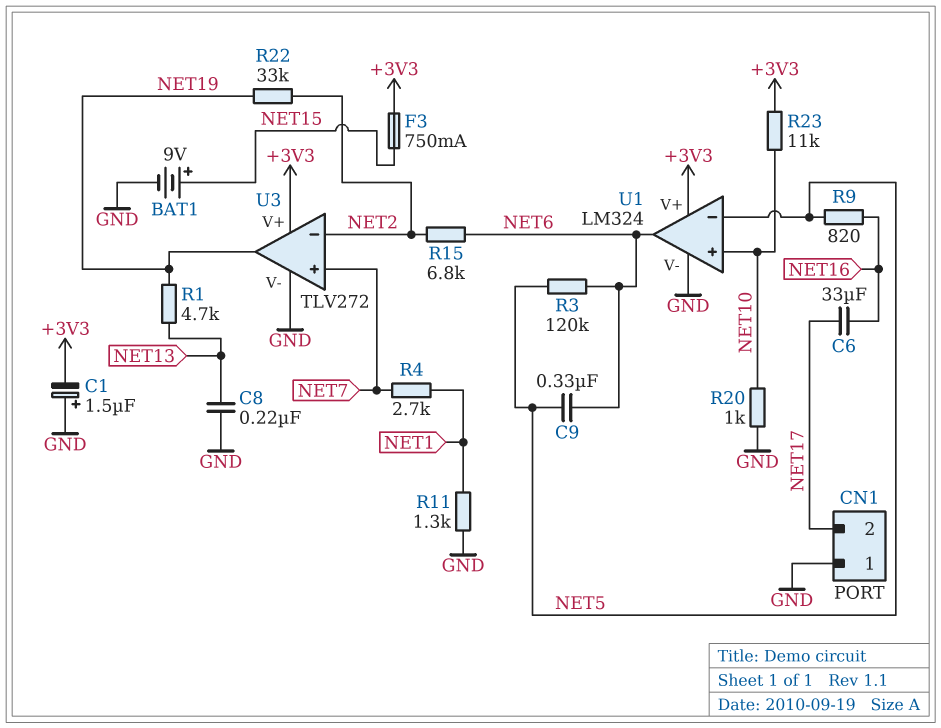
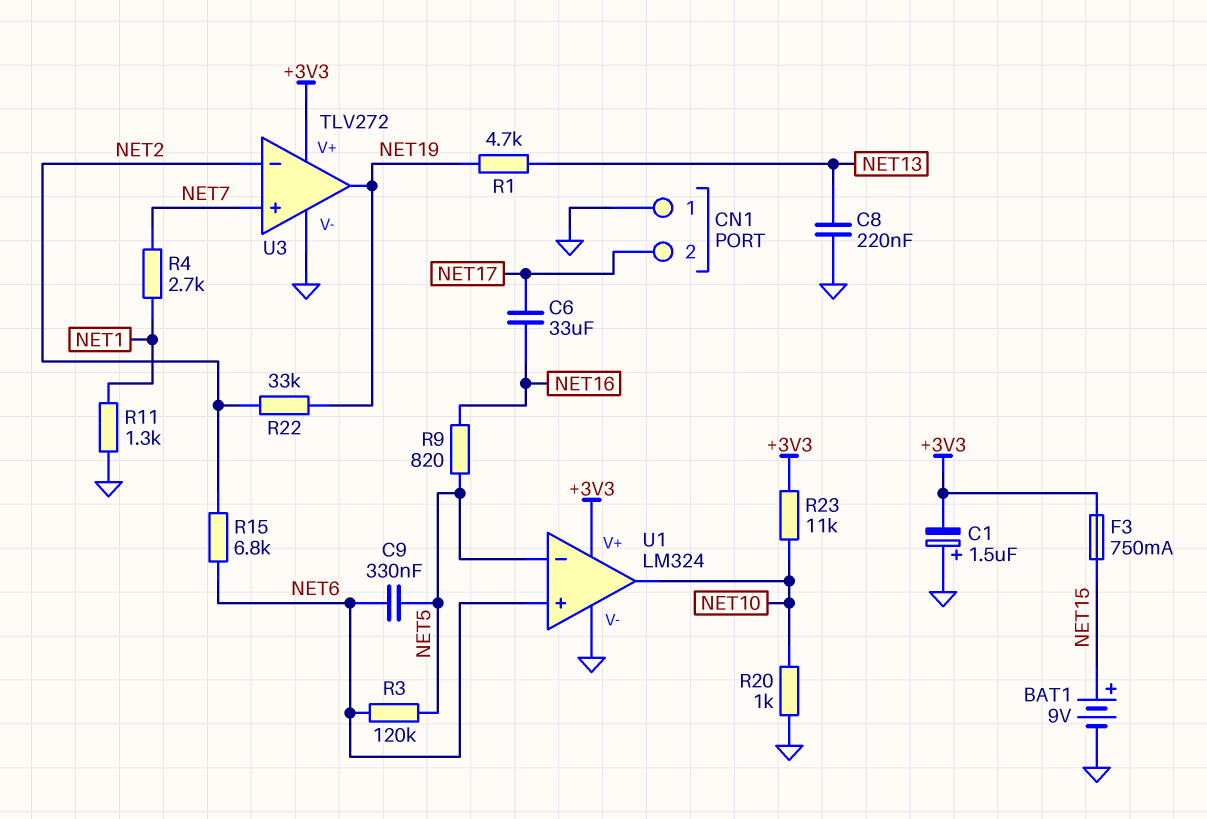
U1 pin in+: NET10 -> NET6
U1 pin out: NET6 -> NET10

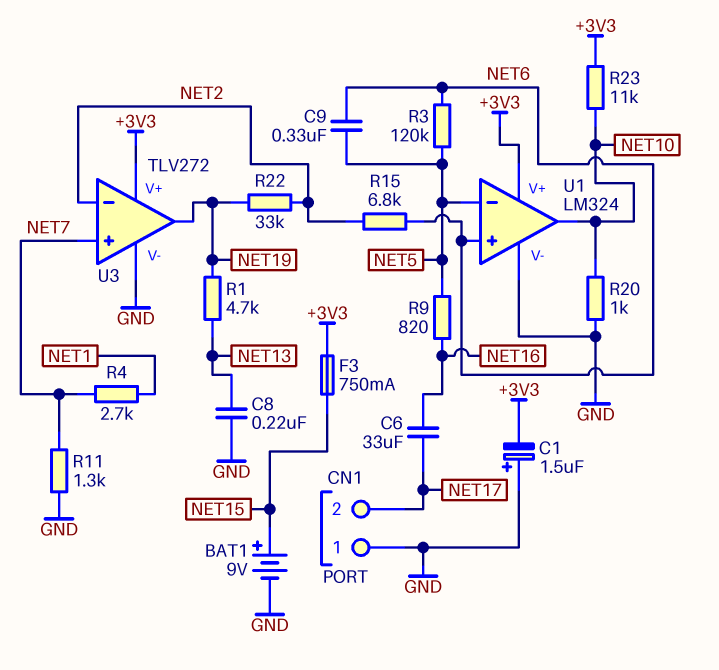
R11: 1.3k (GND, NET1) -> 1.3k (GND, NET7)

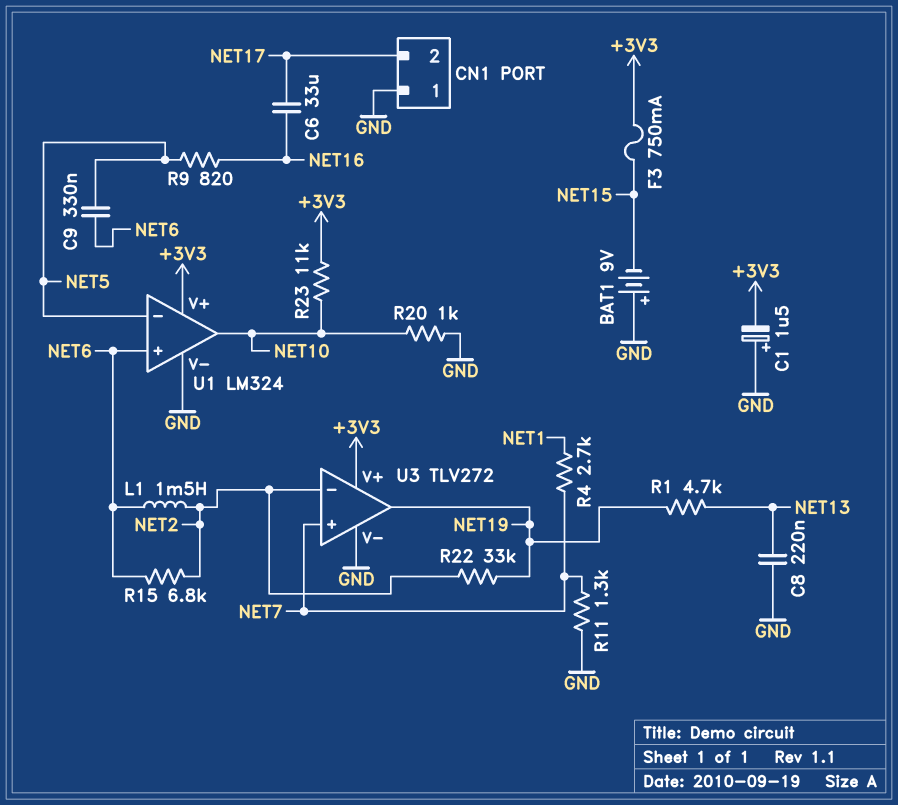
BAT1: 9V (plus NET15, minus GND) -> 9V (plus GND, minus NET15)
L1: none -> 1.5mH (NET2, NET6)
R3: 120k (NET5, NET6) -> none

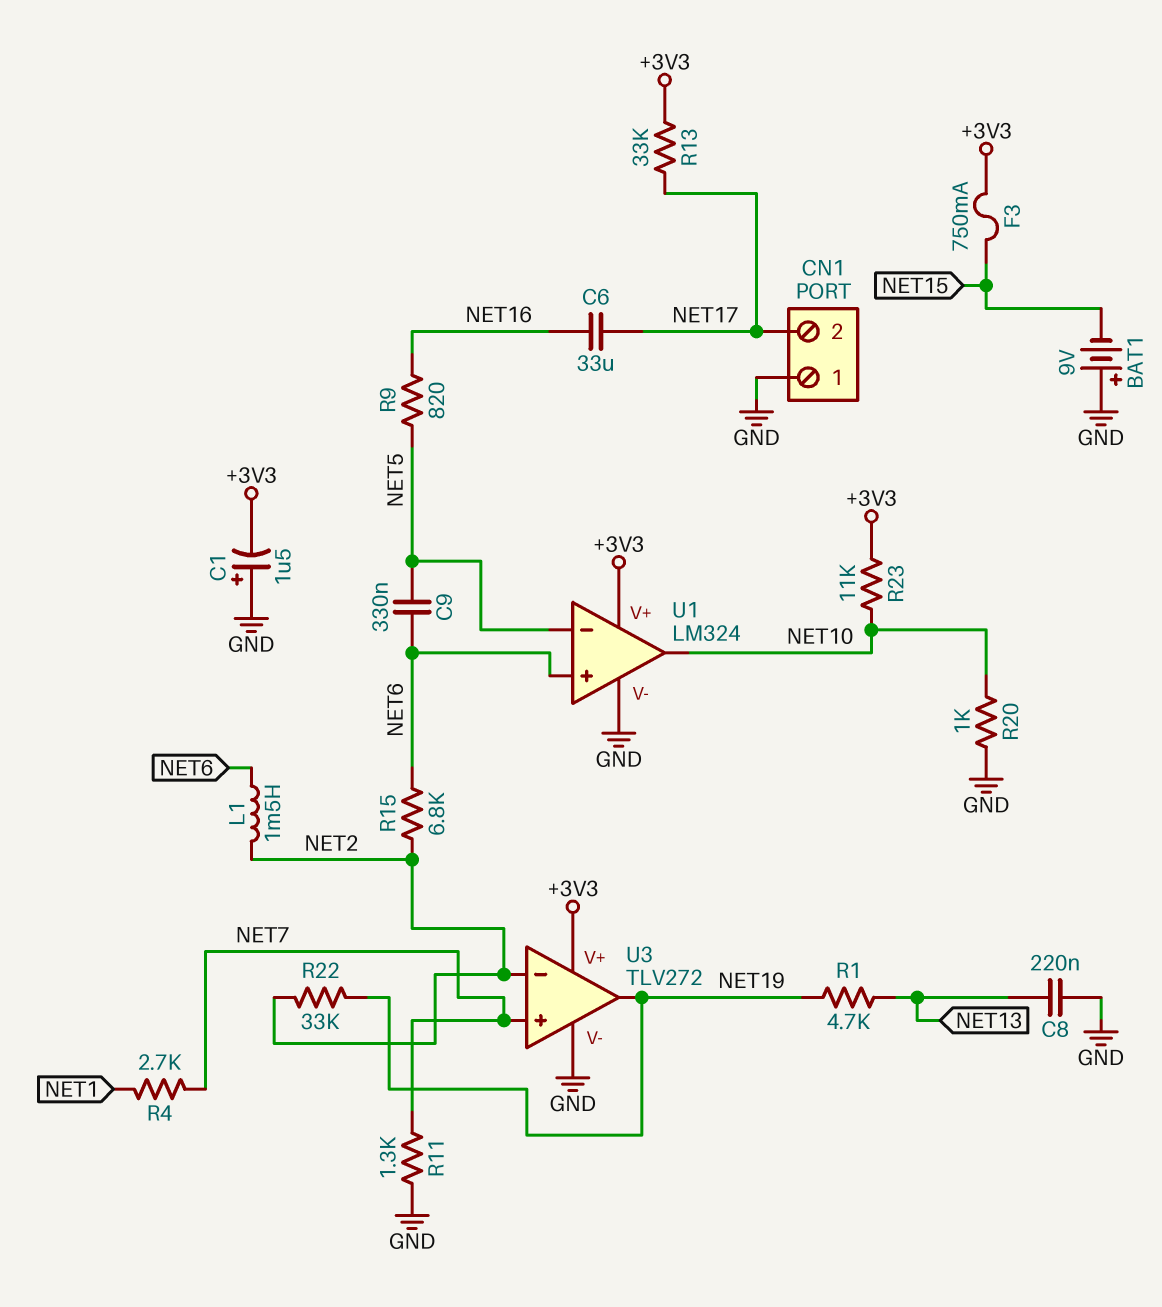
R13: none -> 33k (+3V3, NET17)

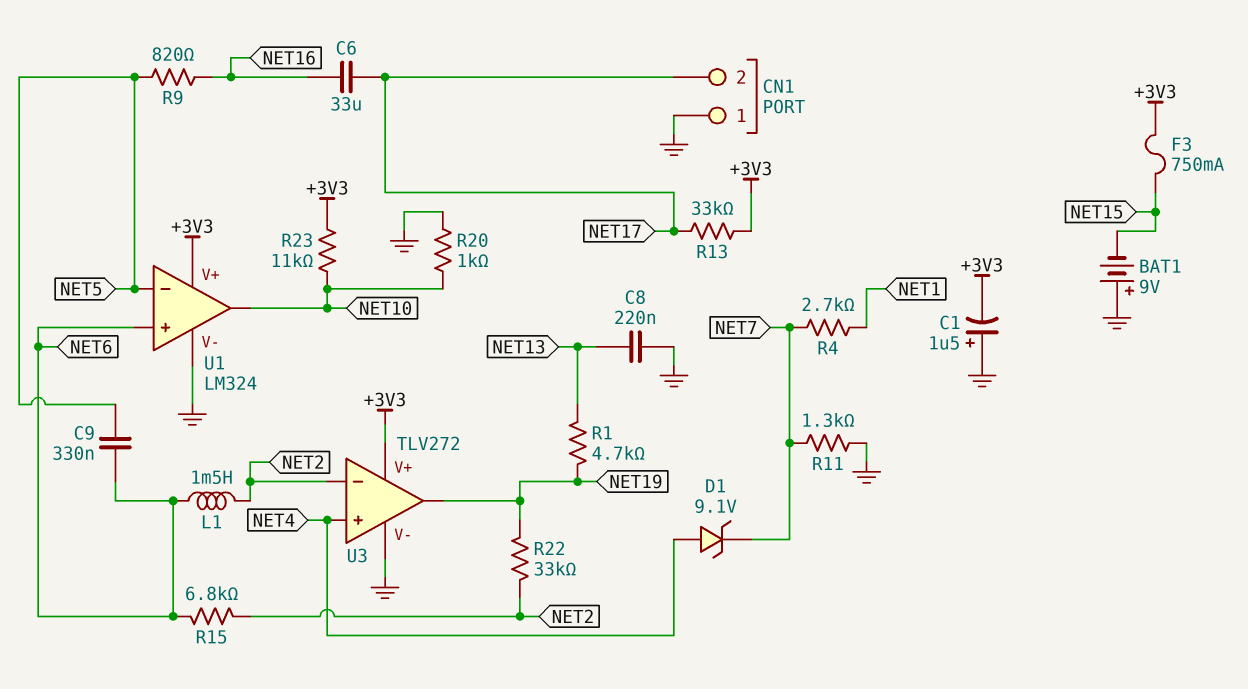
D1: none -> zener 9.1V (A NET4, K NET7)
U3 pin in+: NET7 -> NET4

